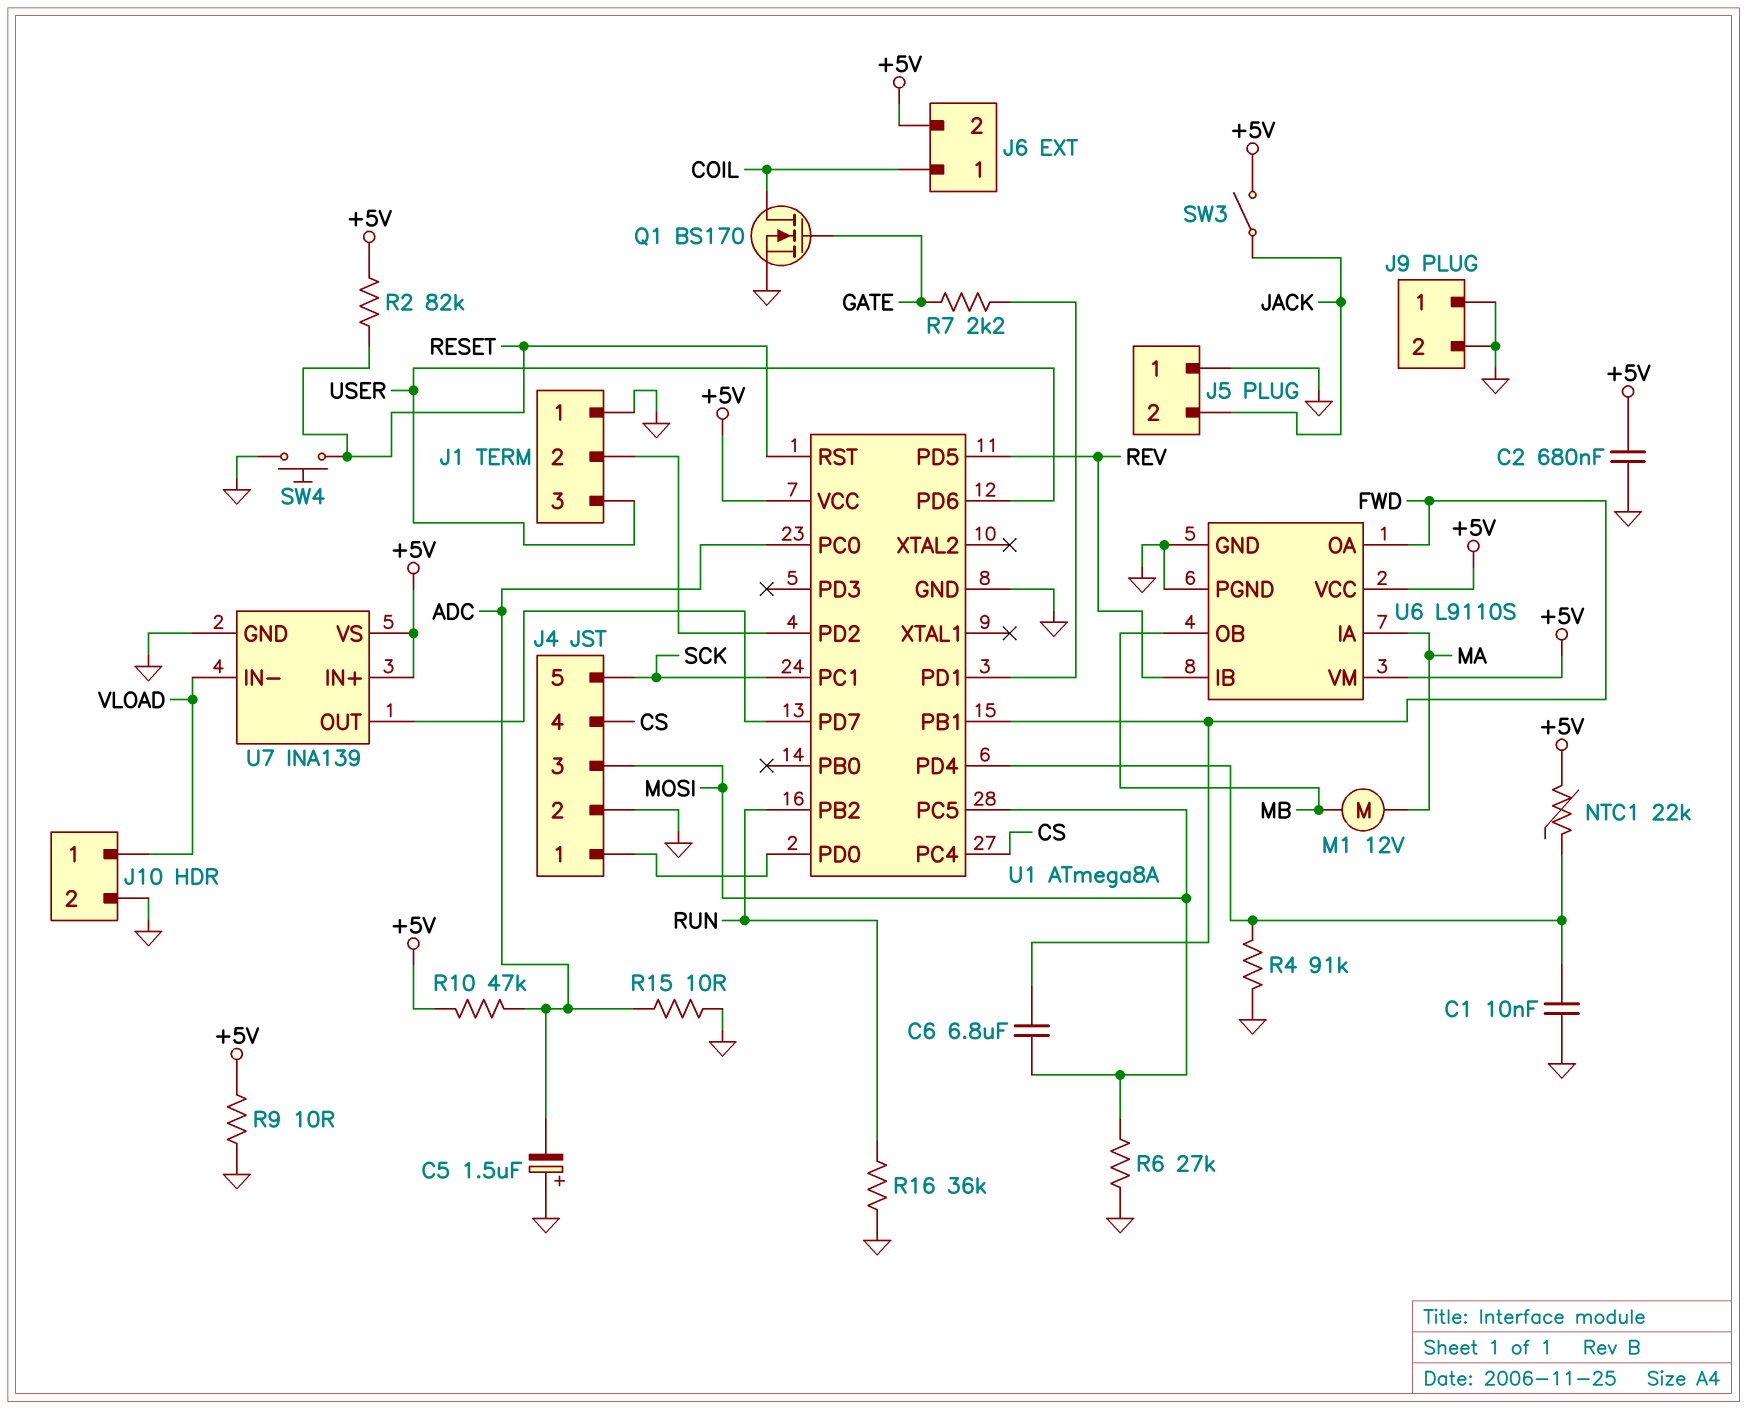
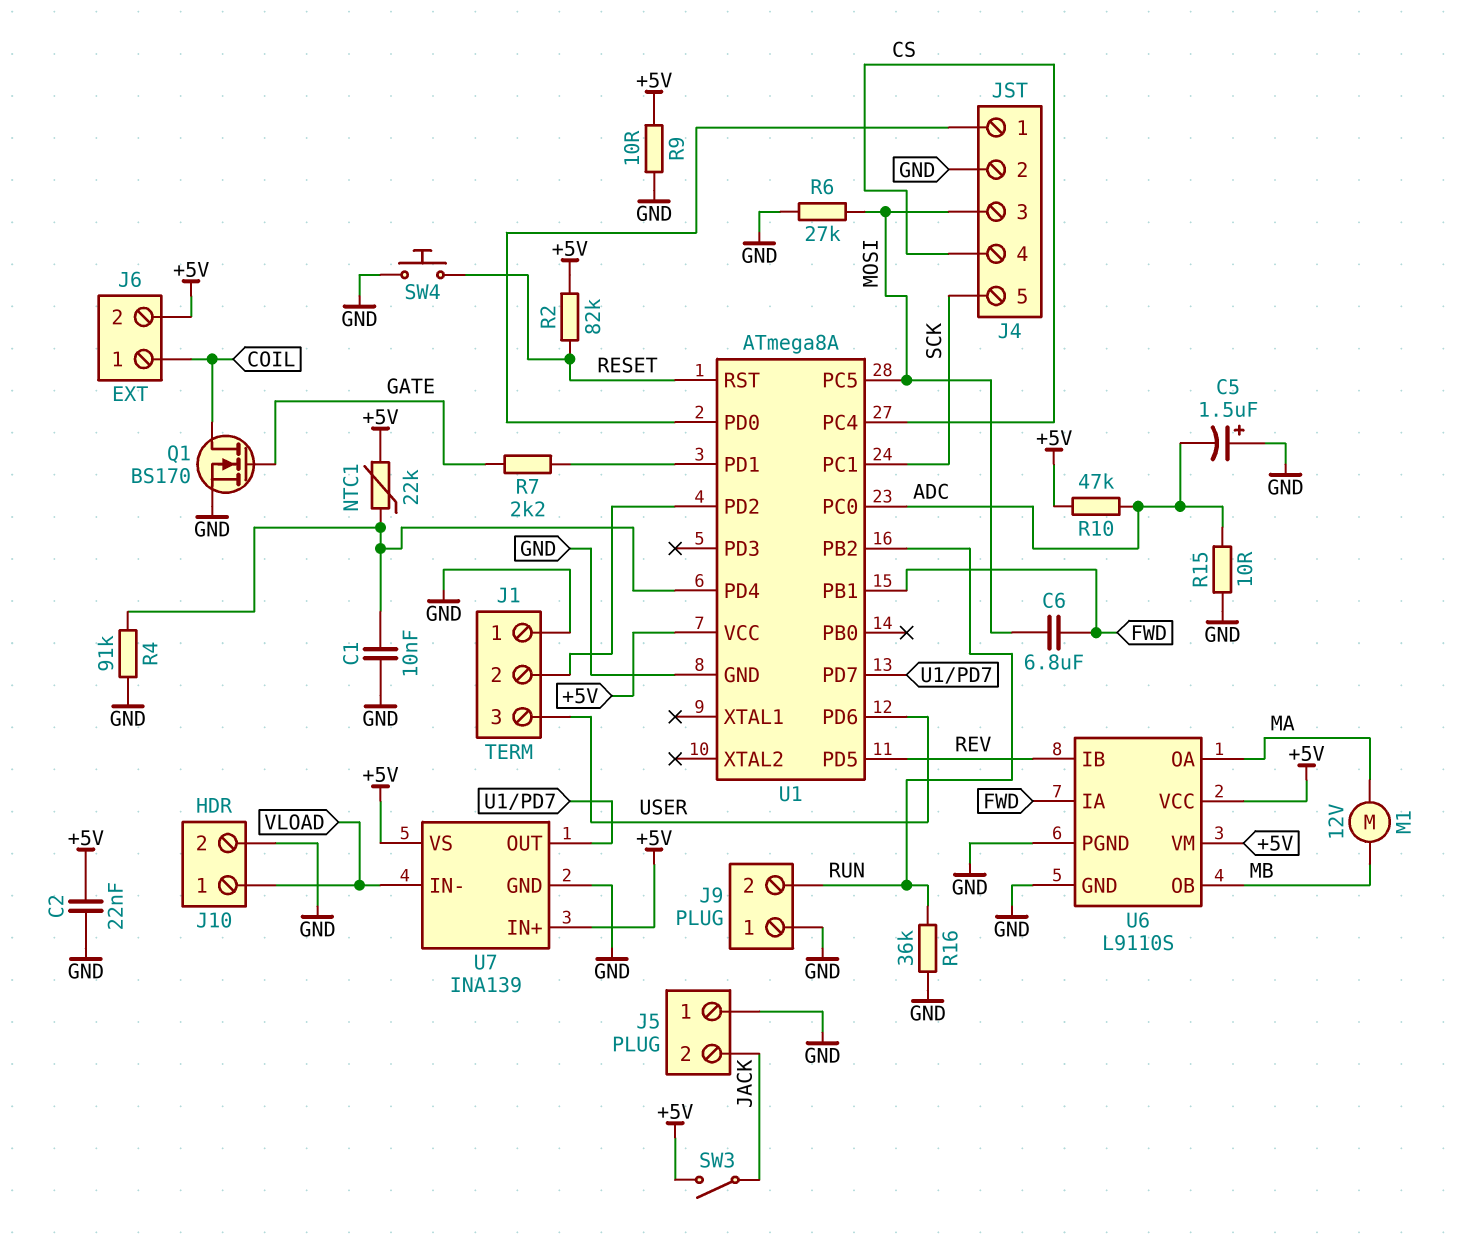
C2: 680nF (+5V, GND) -> 22nF (+5V, GND)
J9 pin 2: GND -> RUN
U6 pin IA: MA -> FWD
U6 pin OA: FWD -> MA

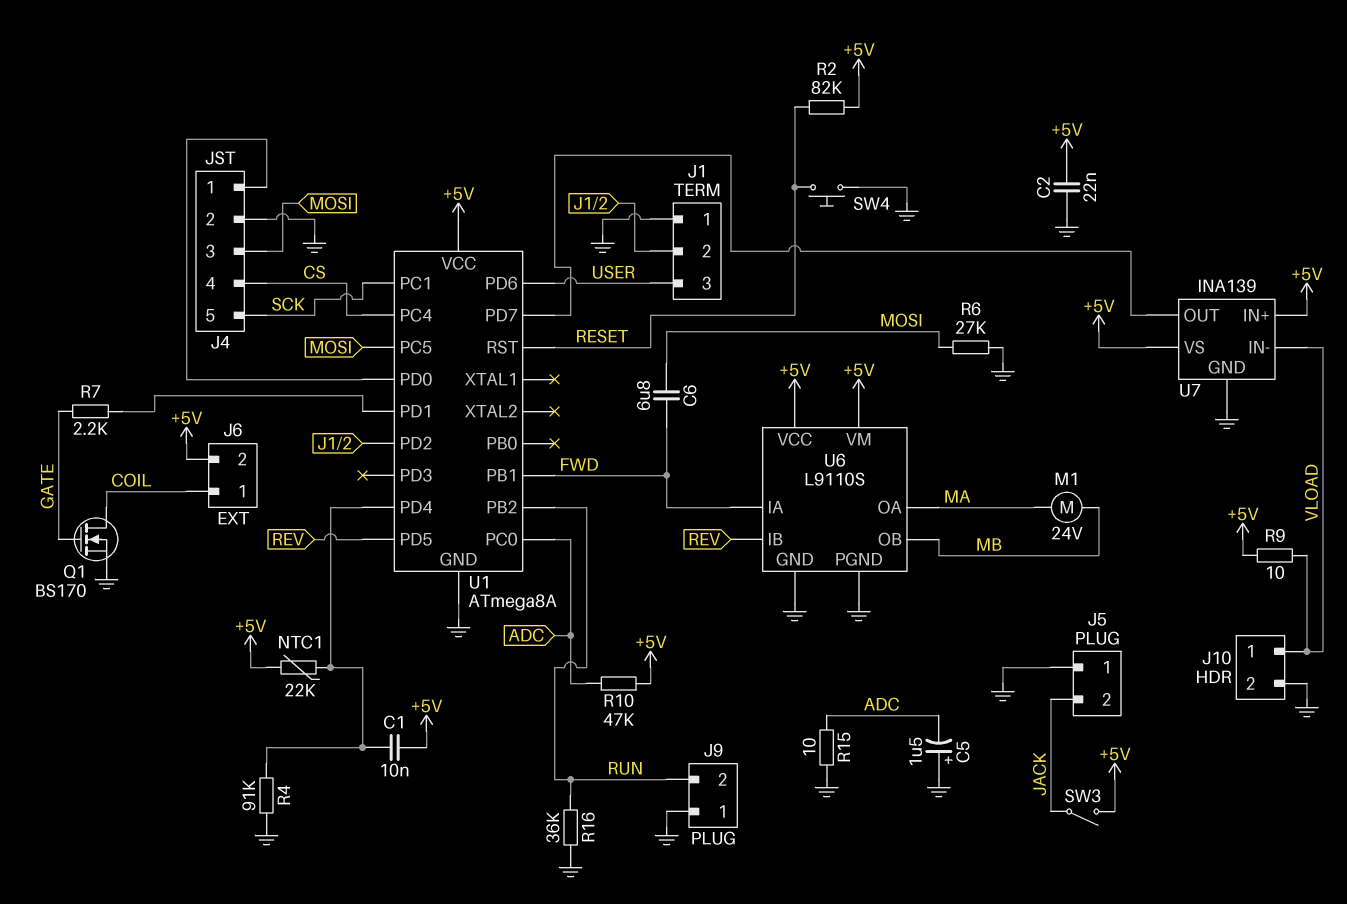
C1: 10nF (GND, U1/PD4) -> 10nF (+5V, U1/PD4)
M1: motor 12V (MA, MB) -> motor 24V (MA, MB)
R9: 10 (+5V, GND) -> 10 (+5V, VLOAD)

